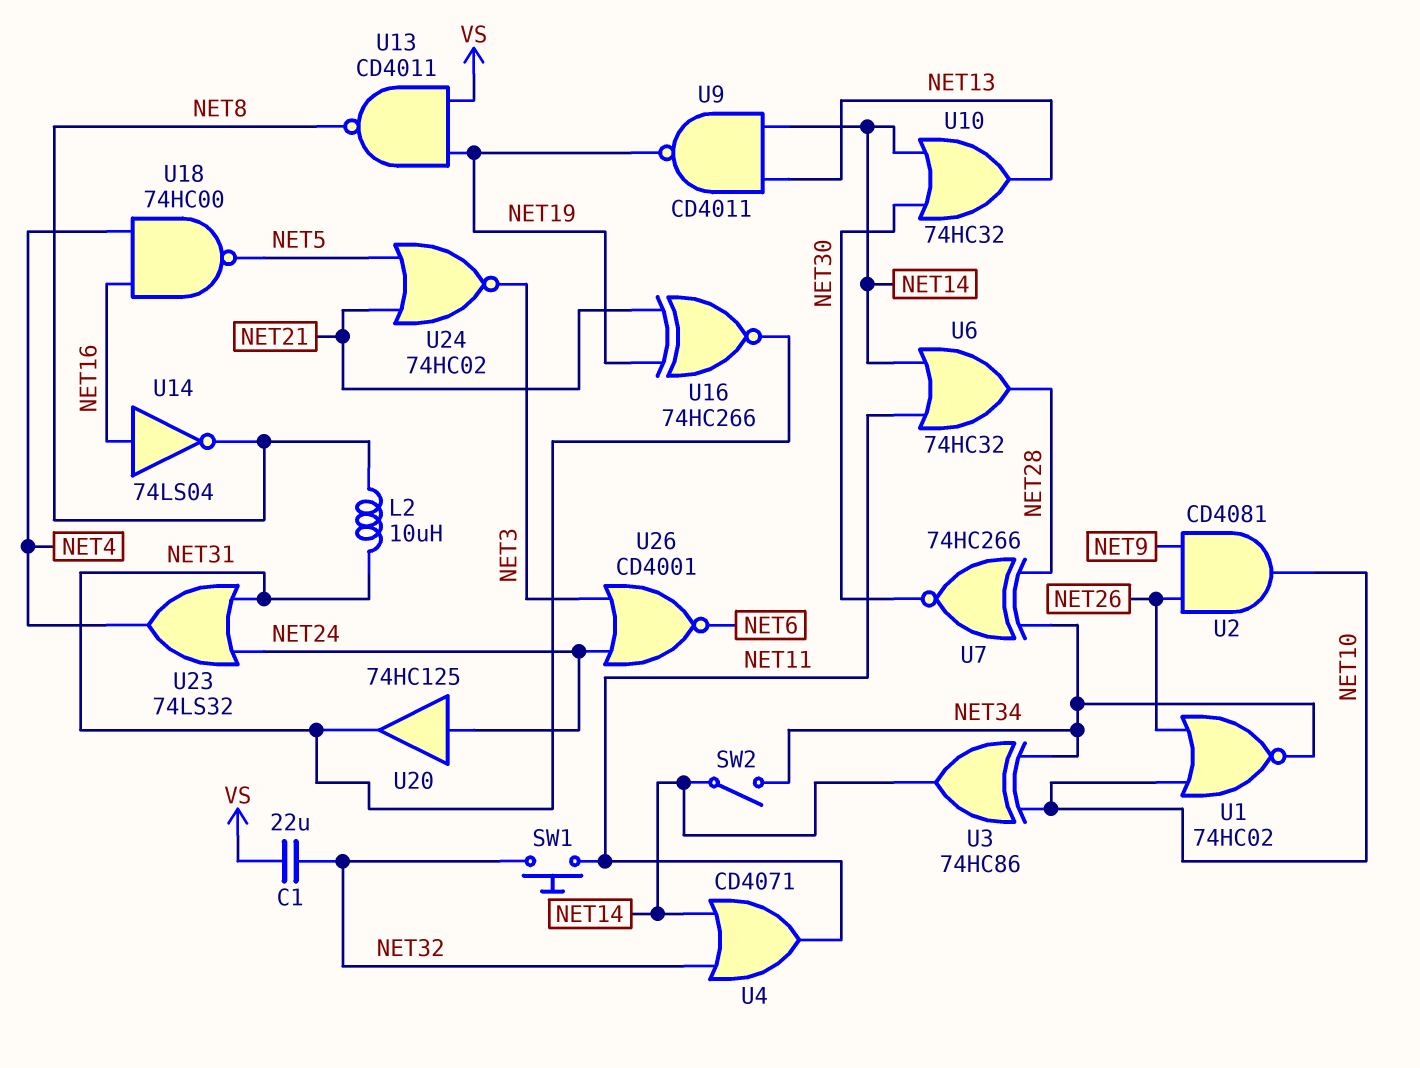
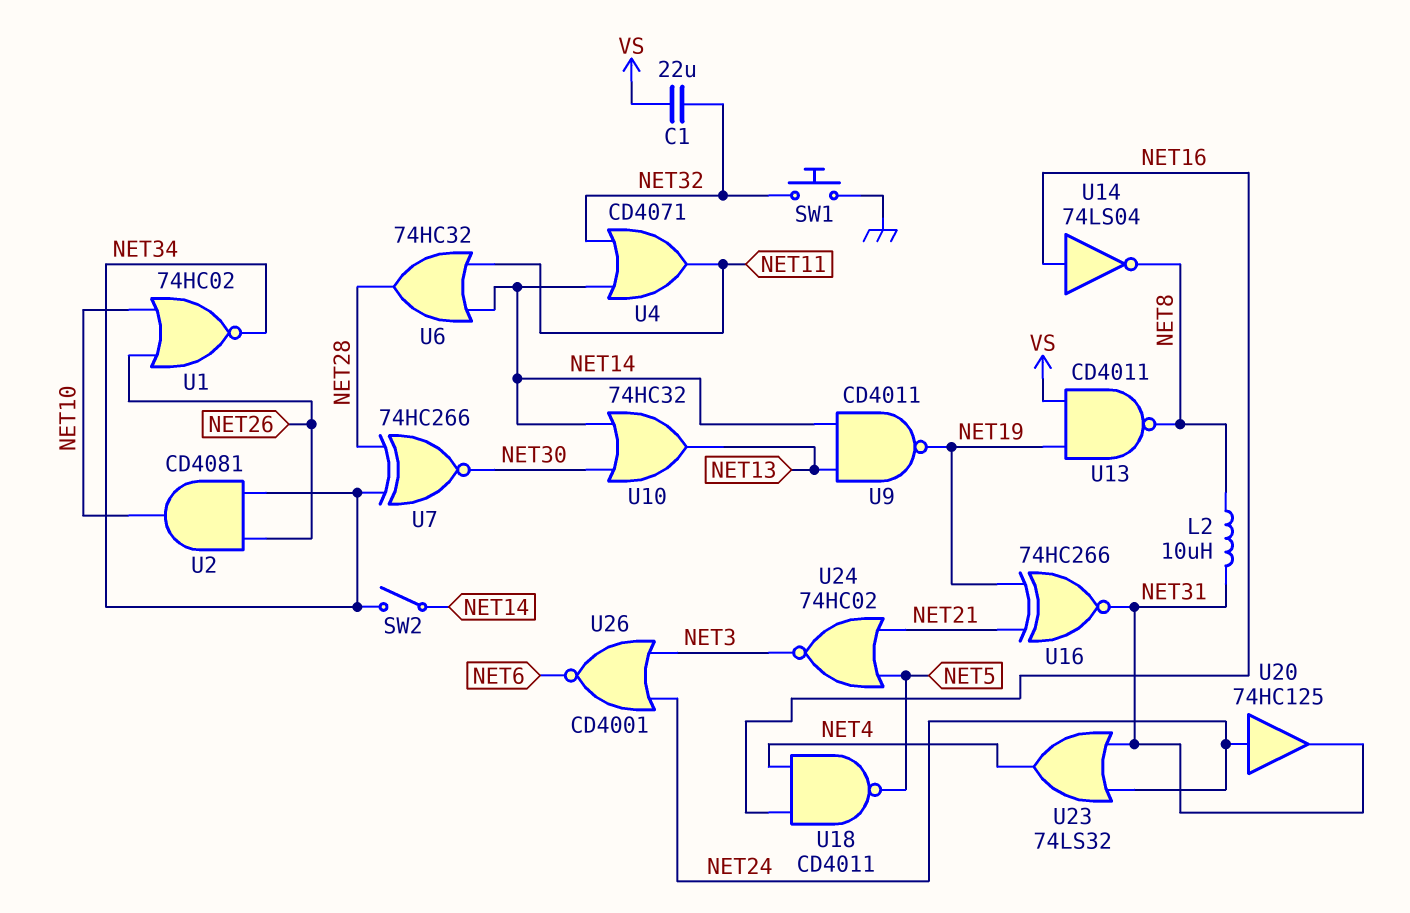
SW1: button (NET11, NET32) -> button (GND, NET32)
U2: AND CD4081 (in NET9, in NET26, out NET10) -> AND CD4081 (in NET26, in NET34, out NET10)
U3: XOR 74HC86 (in NET10, in NET34, out NET14) -> none
U18: NAND 74HC00 (in NET4, in NET16, out NET5) -> NAND CD4011 (in NET4, in NET16, out NET5)

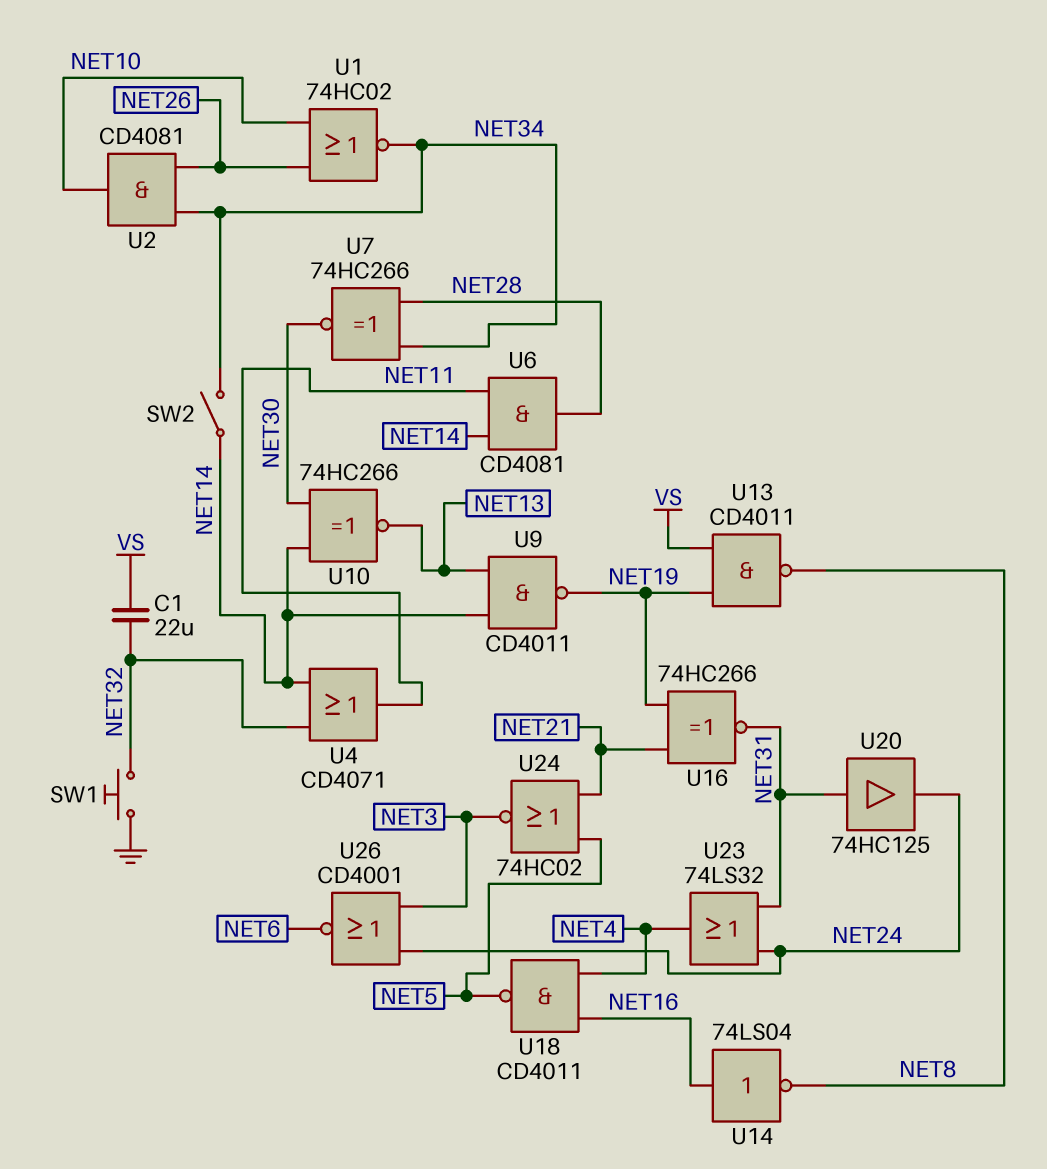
L2: 10uH (NET8, NET31) -> none
U6: OR 74HC32 (in NET11, in NET14, out NET28) -> AND CD4081 (in NET11, in NET14, out NET28)
U10: OR 74HC32 (in NET14, in NET30, out NET13) -> XNOR 74HC266 (in NET14, in NET30, out NET13)
U20: buffer 74HC125 (in NET24, out NET31) -> buffer 74HC125 (in NET31, out NET24)

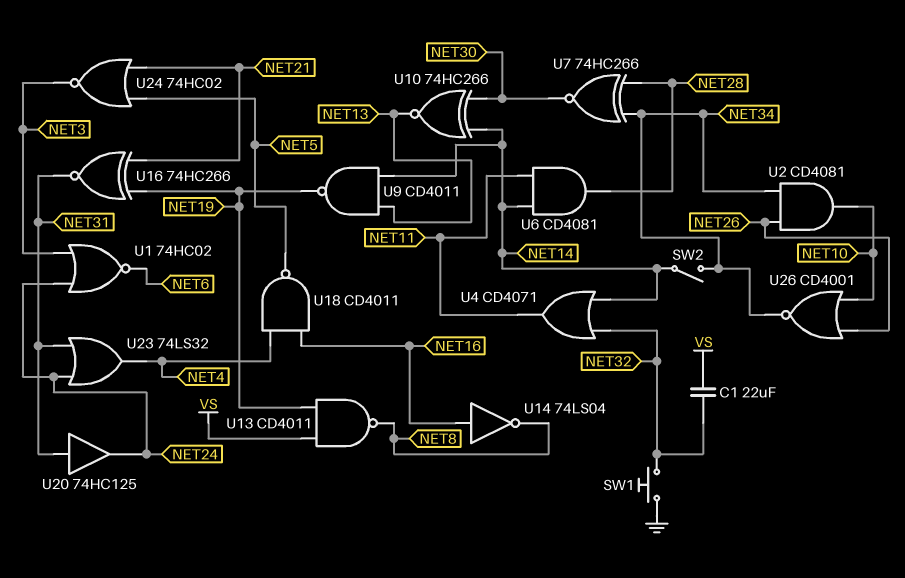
U1: NOR 74HC02 (in NET10, in NET26, out NET34) -> NOR 74HC02 (in NET3, in NET24, out NET6)
U26: NOR CD4001 (in NET3, in NET24, out NET6) -> NOR CD4001 (in NET10, in NET26, out NET34)

